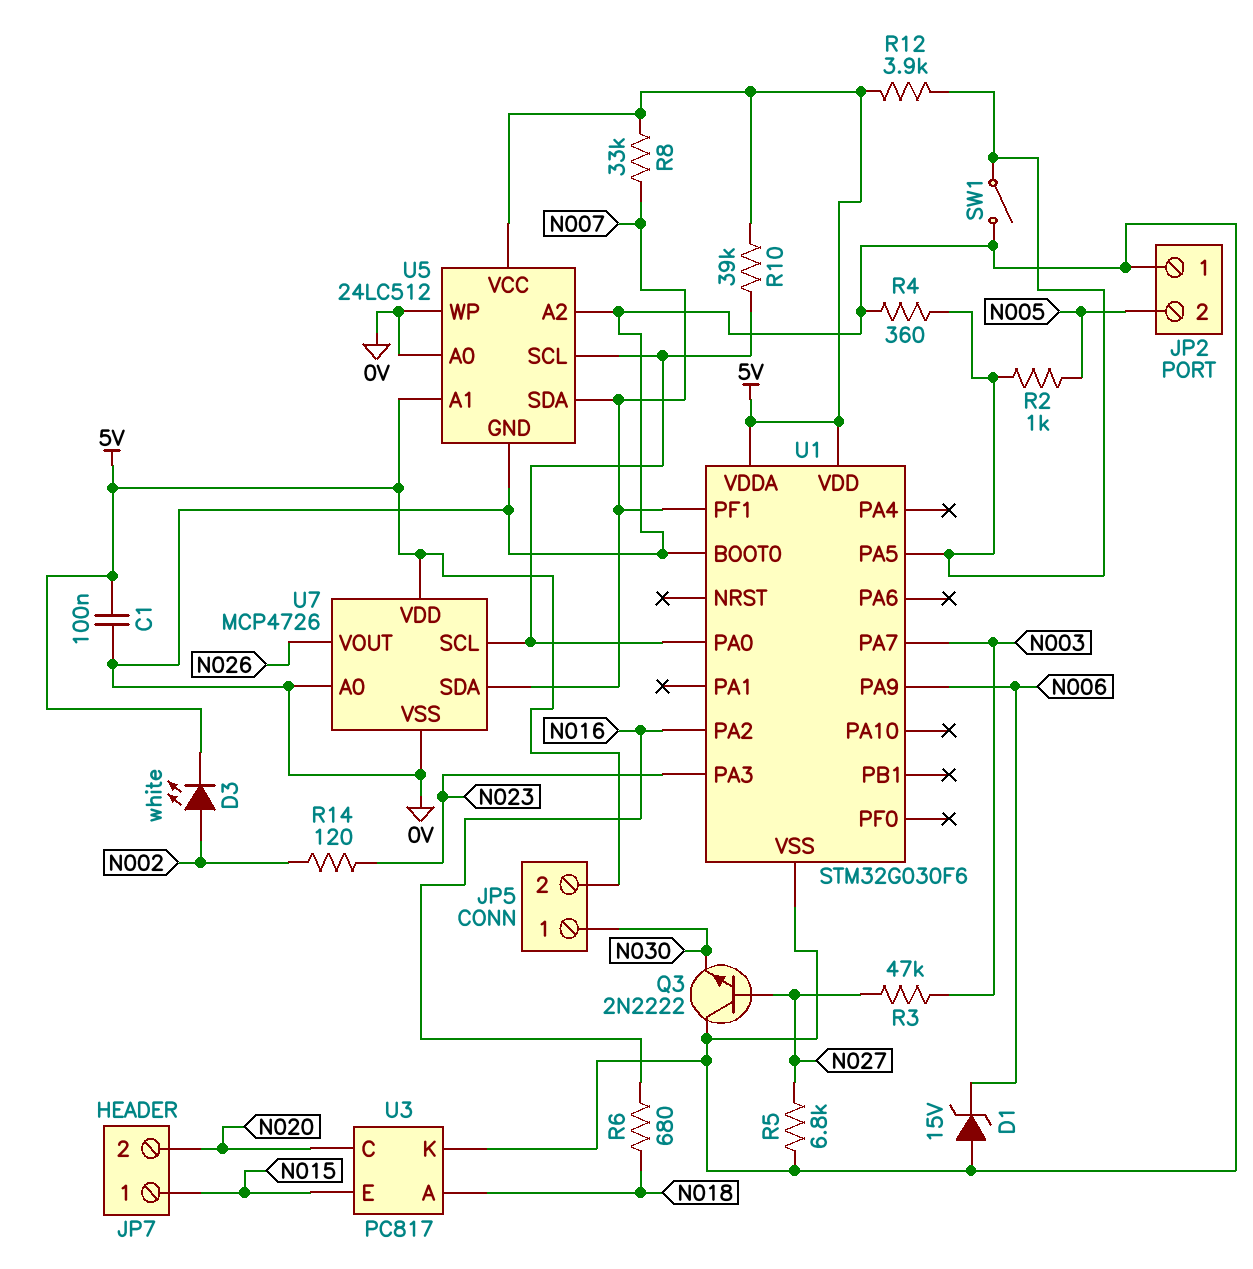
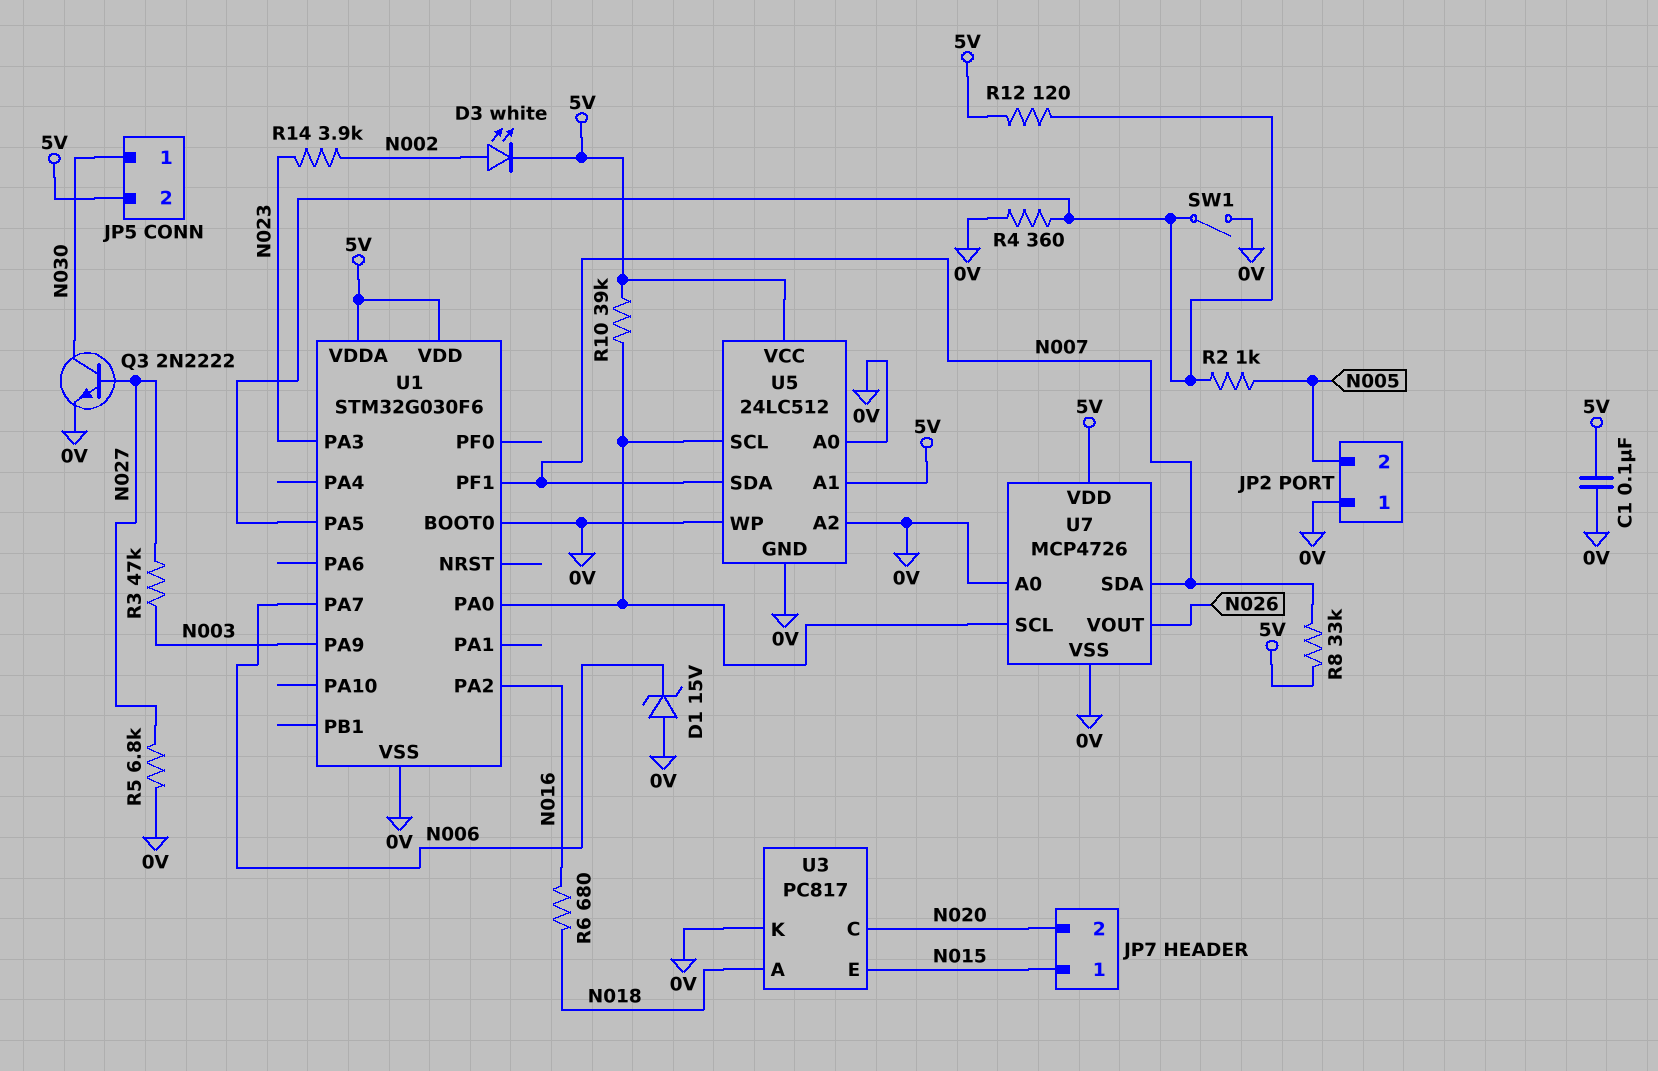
Q3: NPN 2N2222 (B N027, C 0V, E N030) -> NPN 2N2222 (B N027, C N030, E 0V)
R12: 3.9k (5V, U1/PA5) -> 120 (5V, U1/PA5)
R14: 120 (N002, N023) -> 3.9k (N002, N023)
U1 pin PA7: N003 -> N006
U1 pin PA9: N006 -> N003

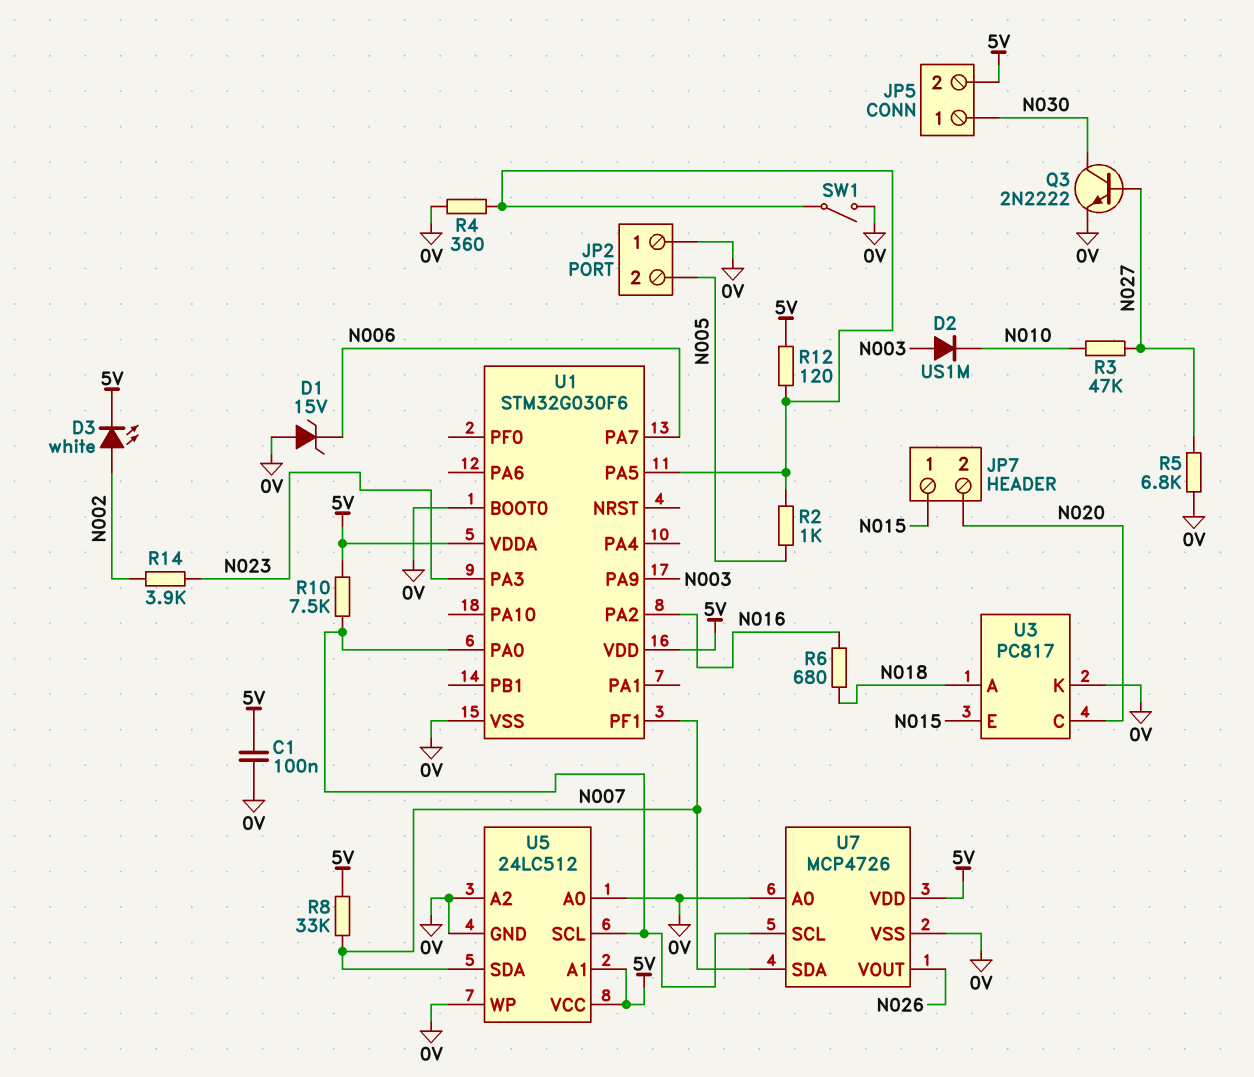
D2: none -> diode US1M (A N003, K N010)
R3: 47k (N003, N027) -> 47k (N010, N027)
R10: 39k (5V, U1/PA0) -> 7.5k (5V, U1/PA0)

